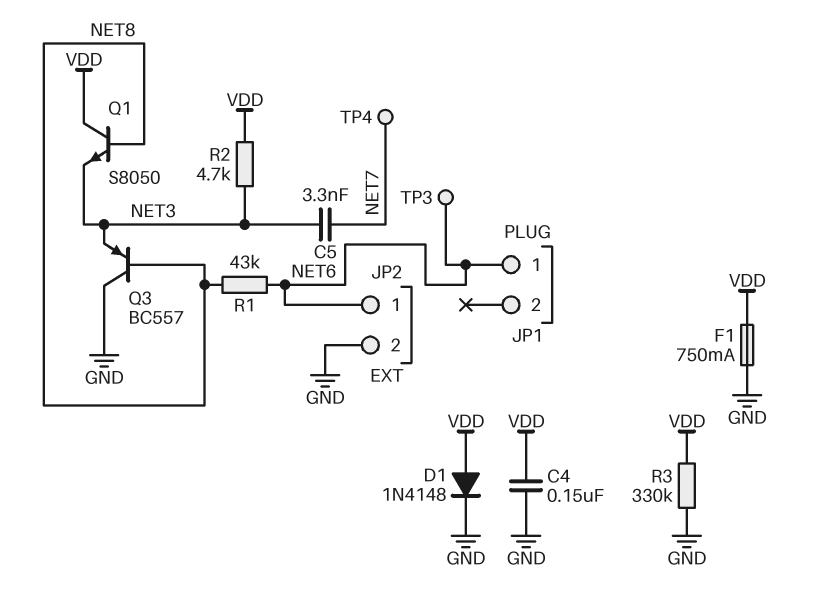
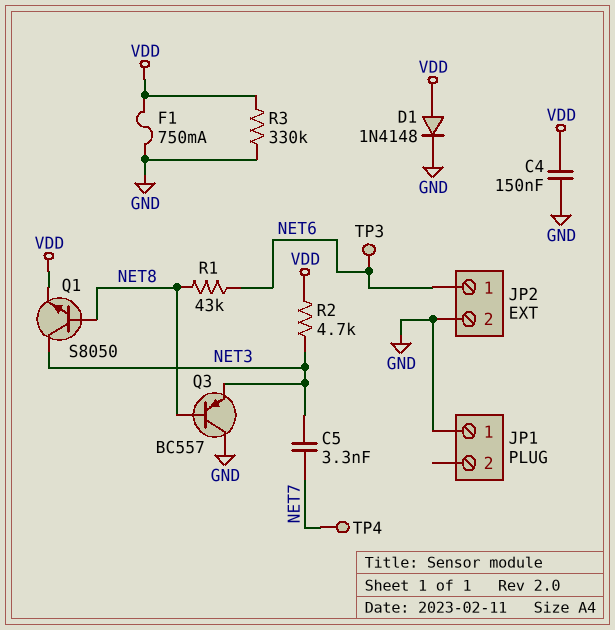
JP1 pin 1: NET6 -> GND
Q1: NPN S8050 (B NET8, C VDD, E NET3) -> NPN S8050 (B NET8, C NET3, E VDD)

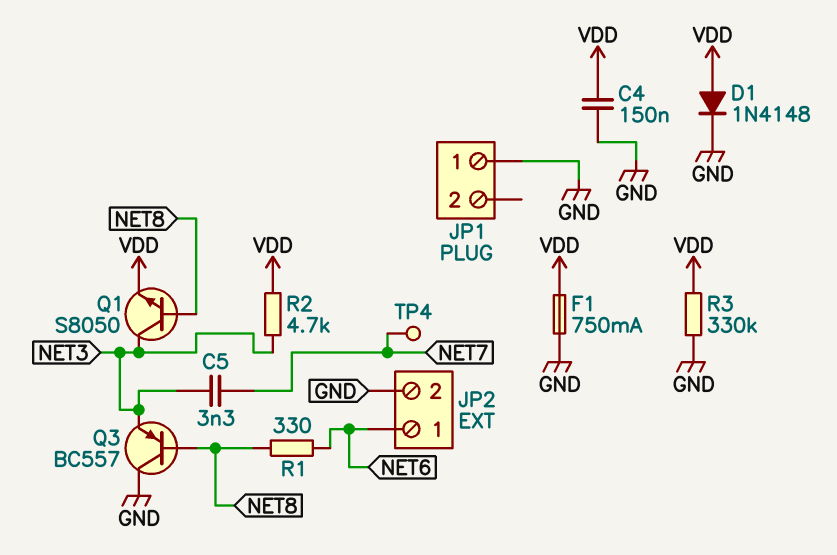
R1: 43k (NET6, NET8) -> 330 (NET6, NET8)
TP3: test point (NET6) -> none

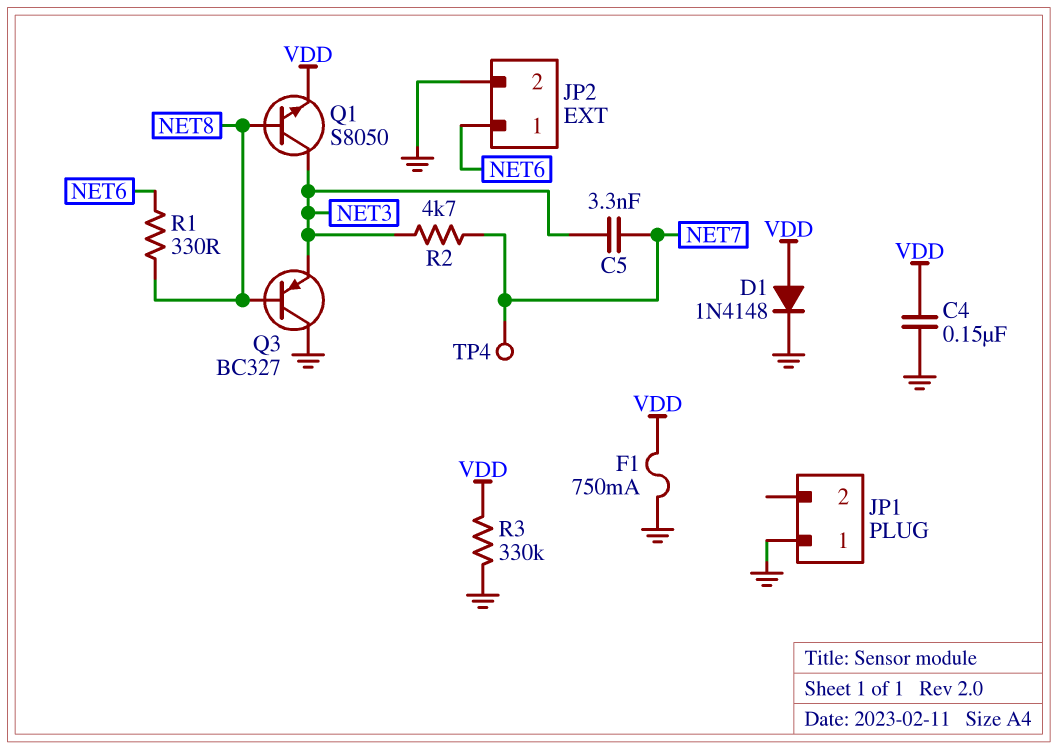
Q3: PNP BC557 (B NET8, C GND, E NET3) -> PNP BC327 (B NET8, C GND, E NET3)
R2: 4.7k (NET3, VDD) -> 4.7k (NET3, NET7)

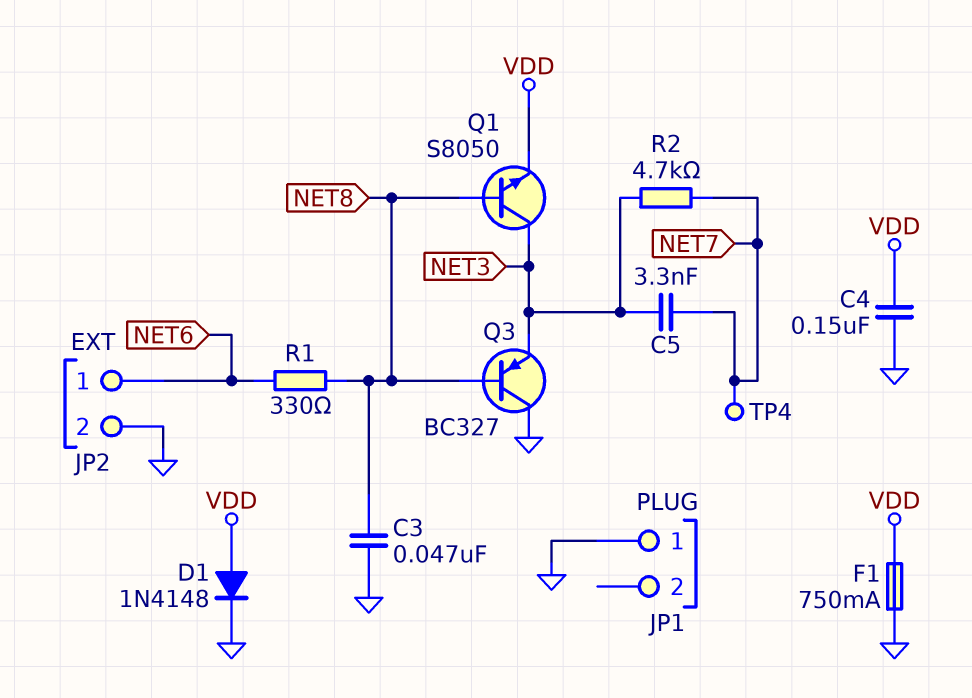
C3: none -> 47nF (GND, NET8)
R3: 330k (GND, VDD) -> none

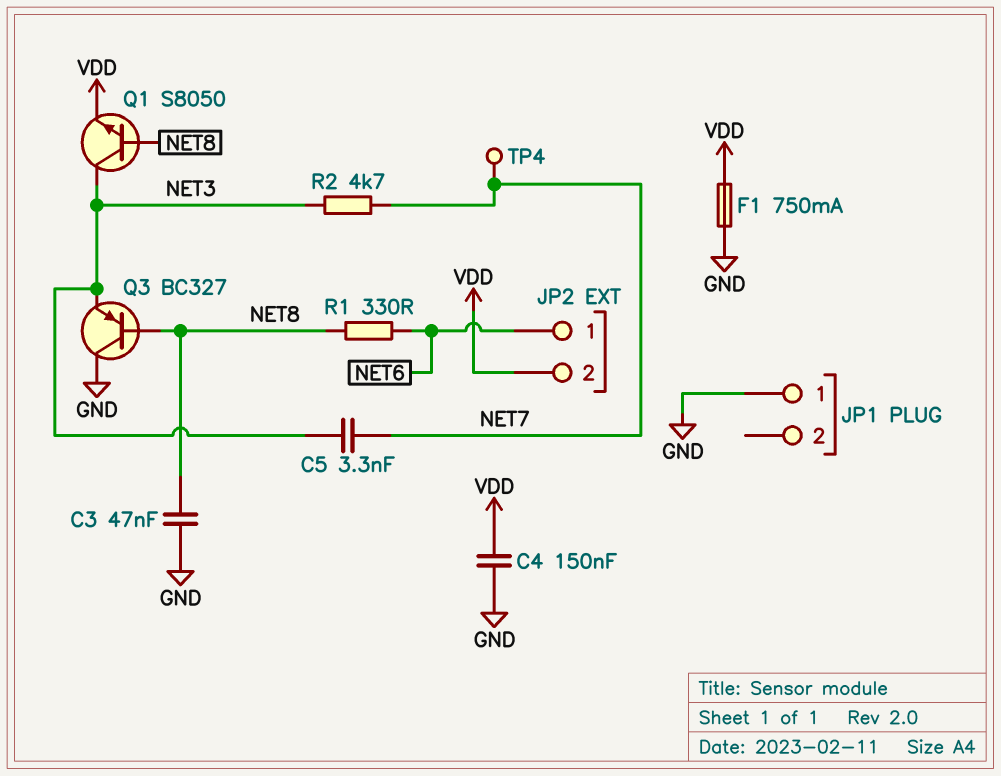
D1: diode 1N4148 (A VDD, K GND) -> none
JP2 pin 2: GND -> VDD

